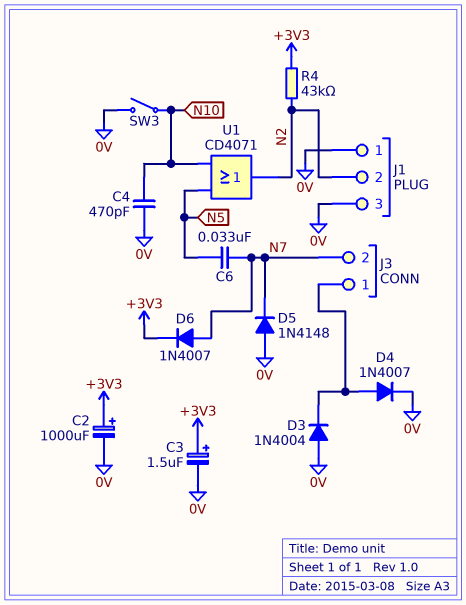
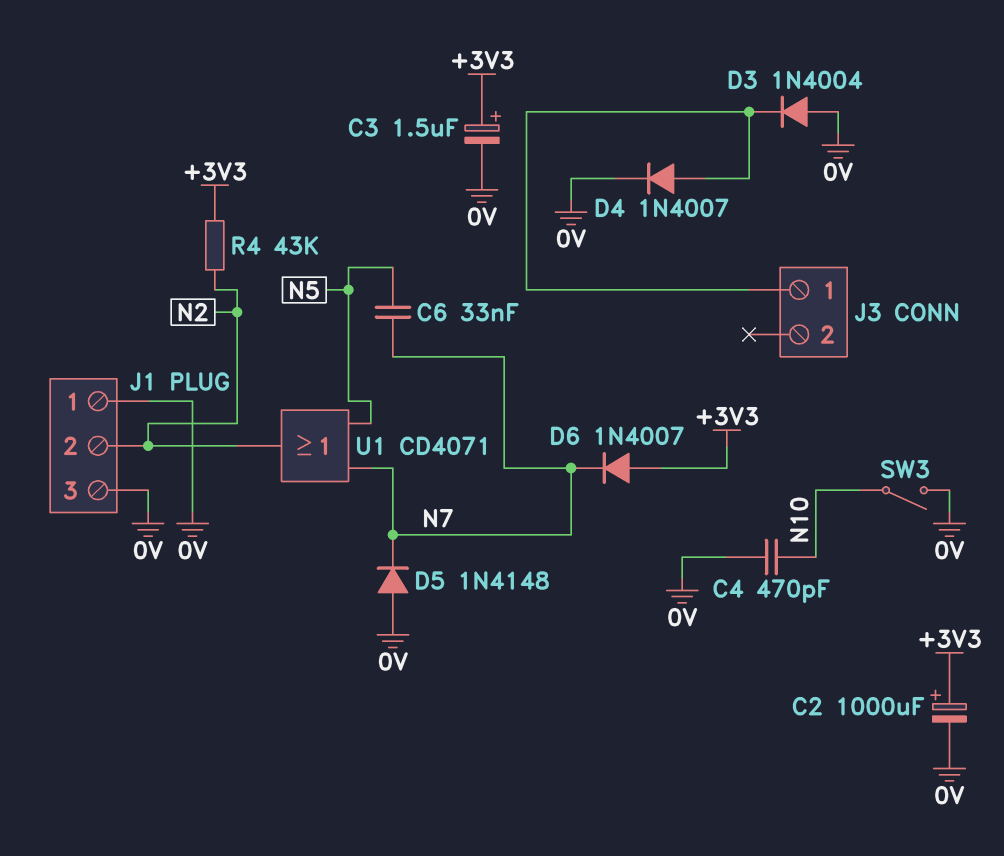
D6: diode 1N4007 (A N7, K +3V3) -> diode 1N4007 (A +3V3, K N7)
J3 pin 2: N7 -> none
U1: OR CD4071 (in N5, in N10, out N2) -> OR CD4071 (in N5, in N7, out N2)

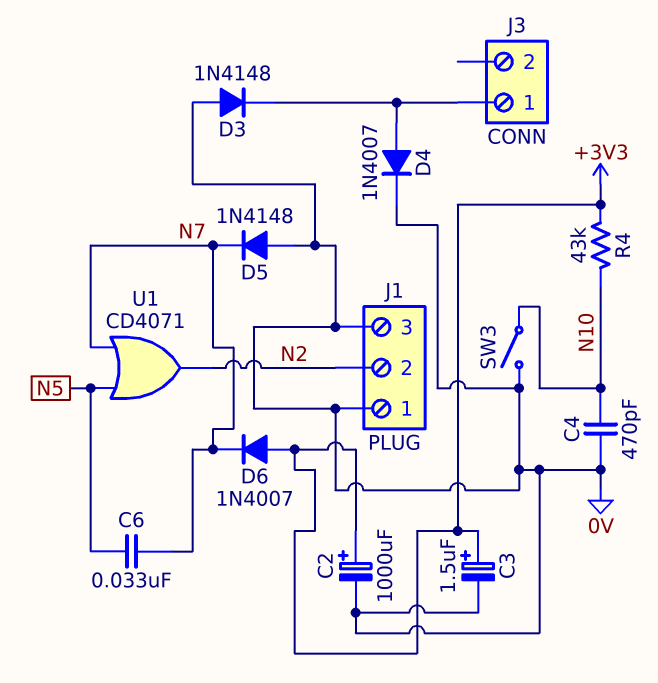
D3: diode 1N4004 (A 0V, K J3/1) -> diode 1N4148 (A 0V, K J3/1)
R4: 43k (+3V3, N2) -> 43k (+3V3, N10)

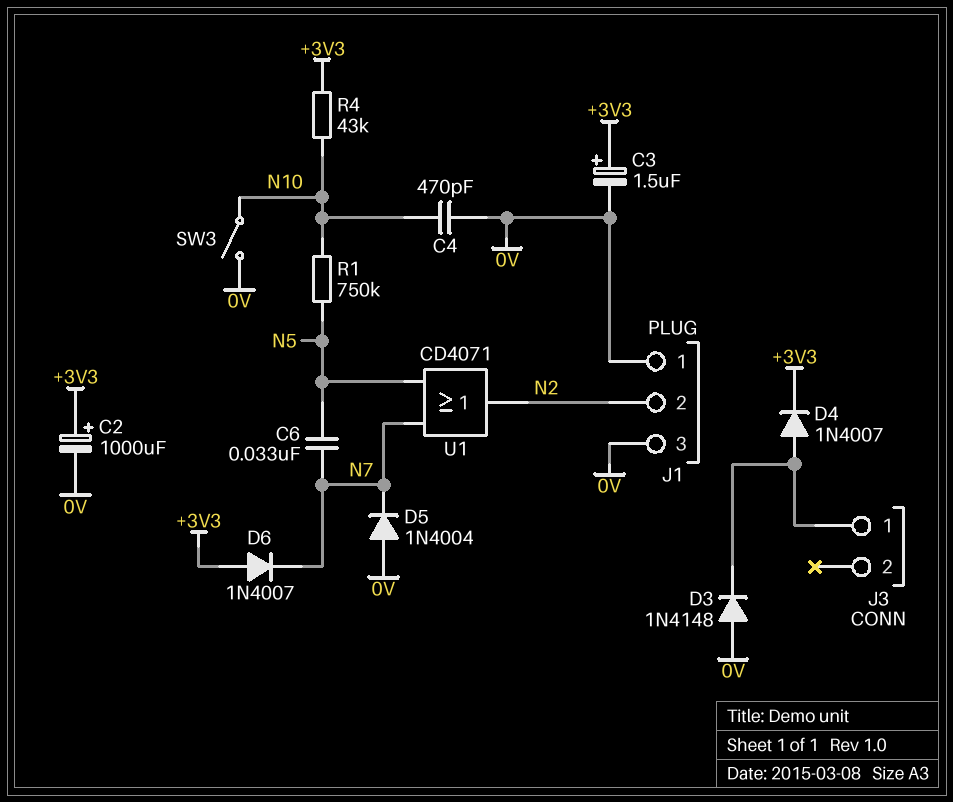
D4: diode 1N4007 (A J3/1, K 0V) -> diode 1N4007 (A J3/1, K +3V3)
D5: diode 1N4148 (A 0V, K N7) -> diode 1N4004 (A 0V, K N7)
R1: none -> 750k (N5, N10)

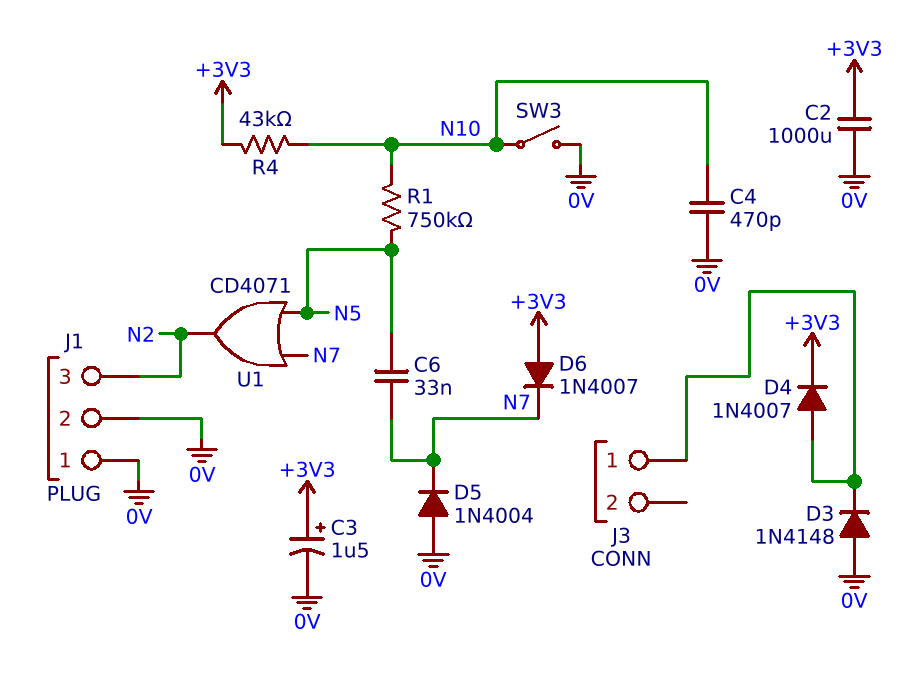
C2: 1000uF (plus +3V3, minus 0V) -> 1000uF (+3V3, 0V)
J1 pin 2: N2 -> 0V
J1 pin 3: 0V -> N2

